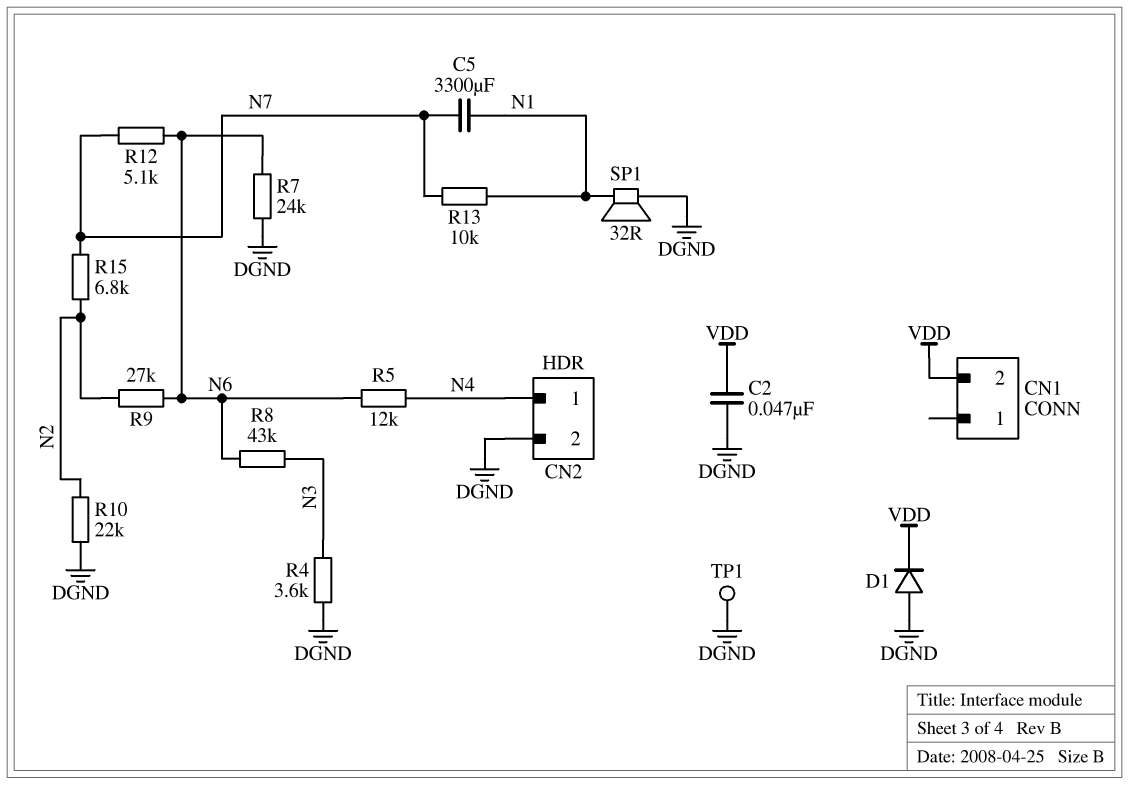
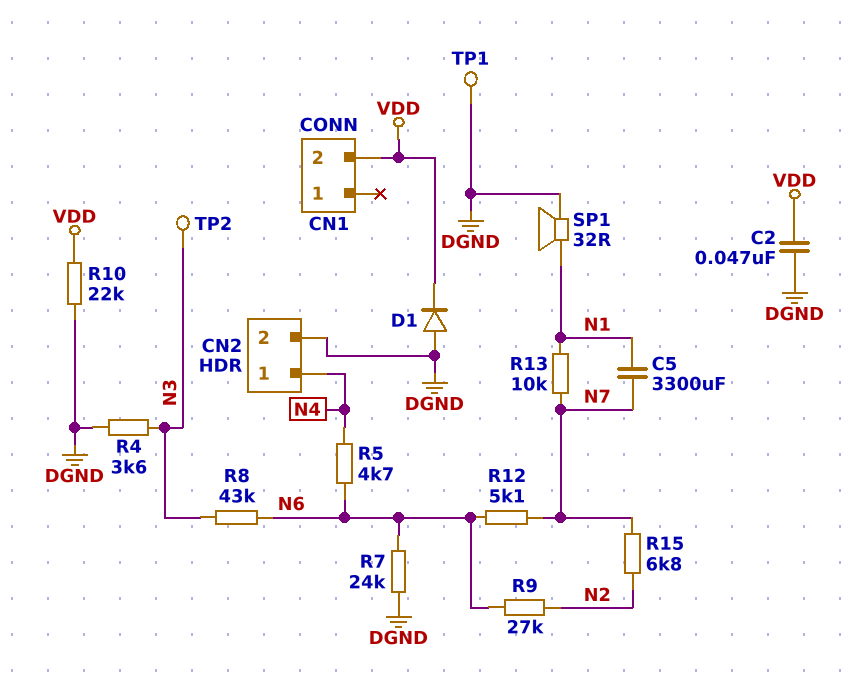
R5: 12k (N4, N6) -> 4.7k (N4, N6)
R10: 22k (DGND, N2) -> 22k (DGND, VDD)
TP2: none -> test point (N3)

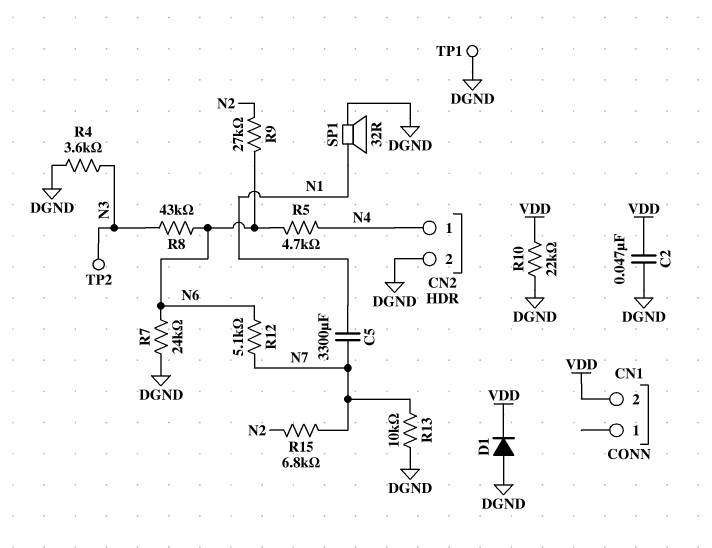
R13: 10k (N1, N7) -> 10k (DGND, N7)

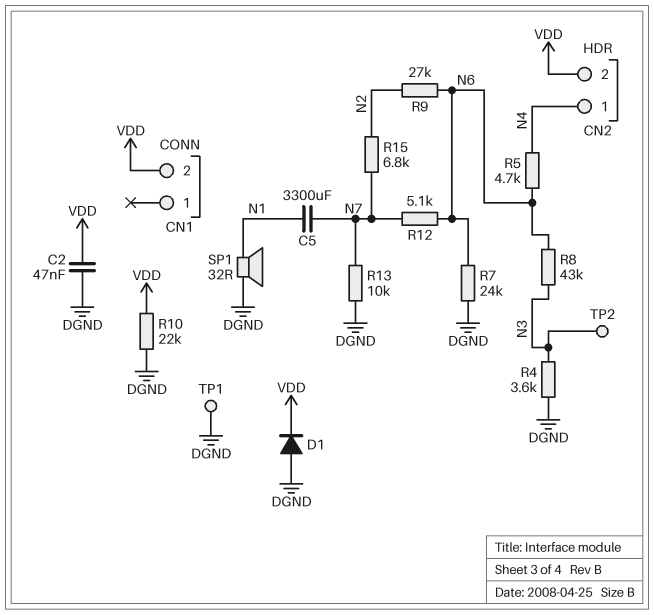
CN2 pin 2: DGND -> VDD

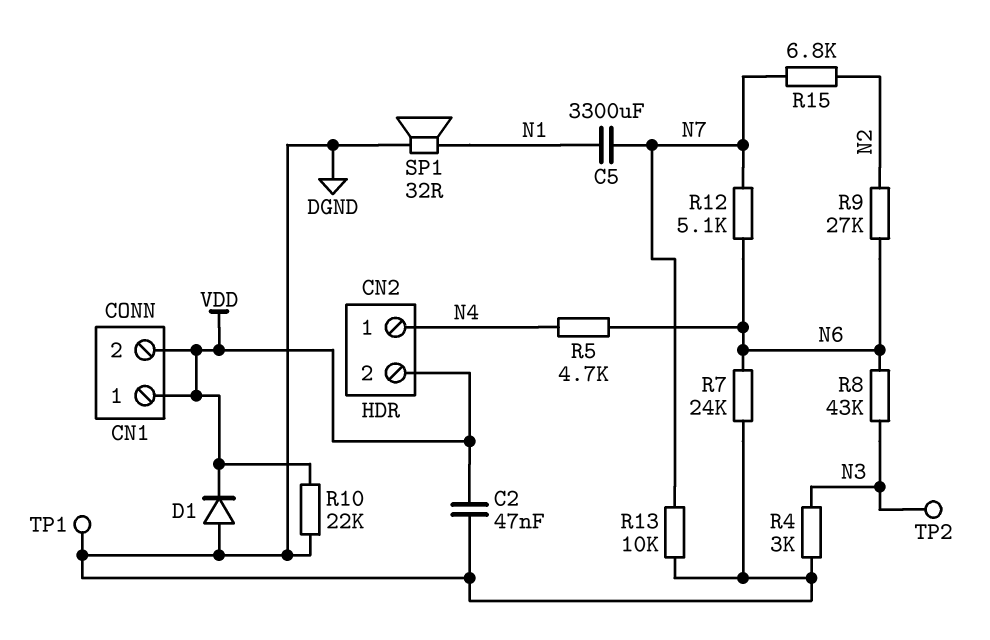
CN1 pin 1: none -> VDD
R4: 3.6k (DGND, N3) -> 3k (DGND, N3)

